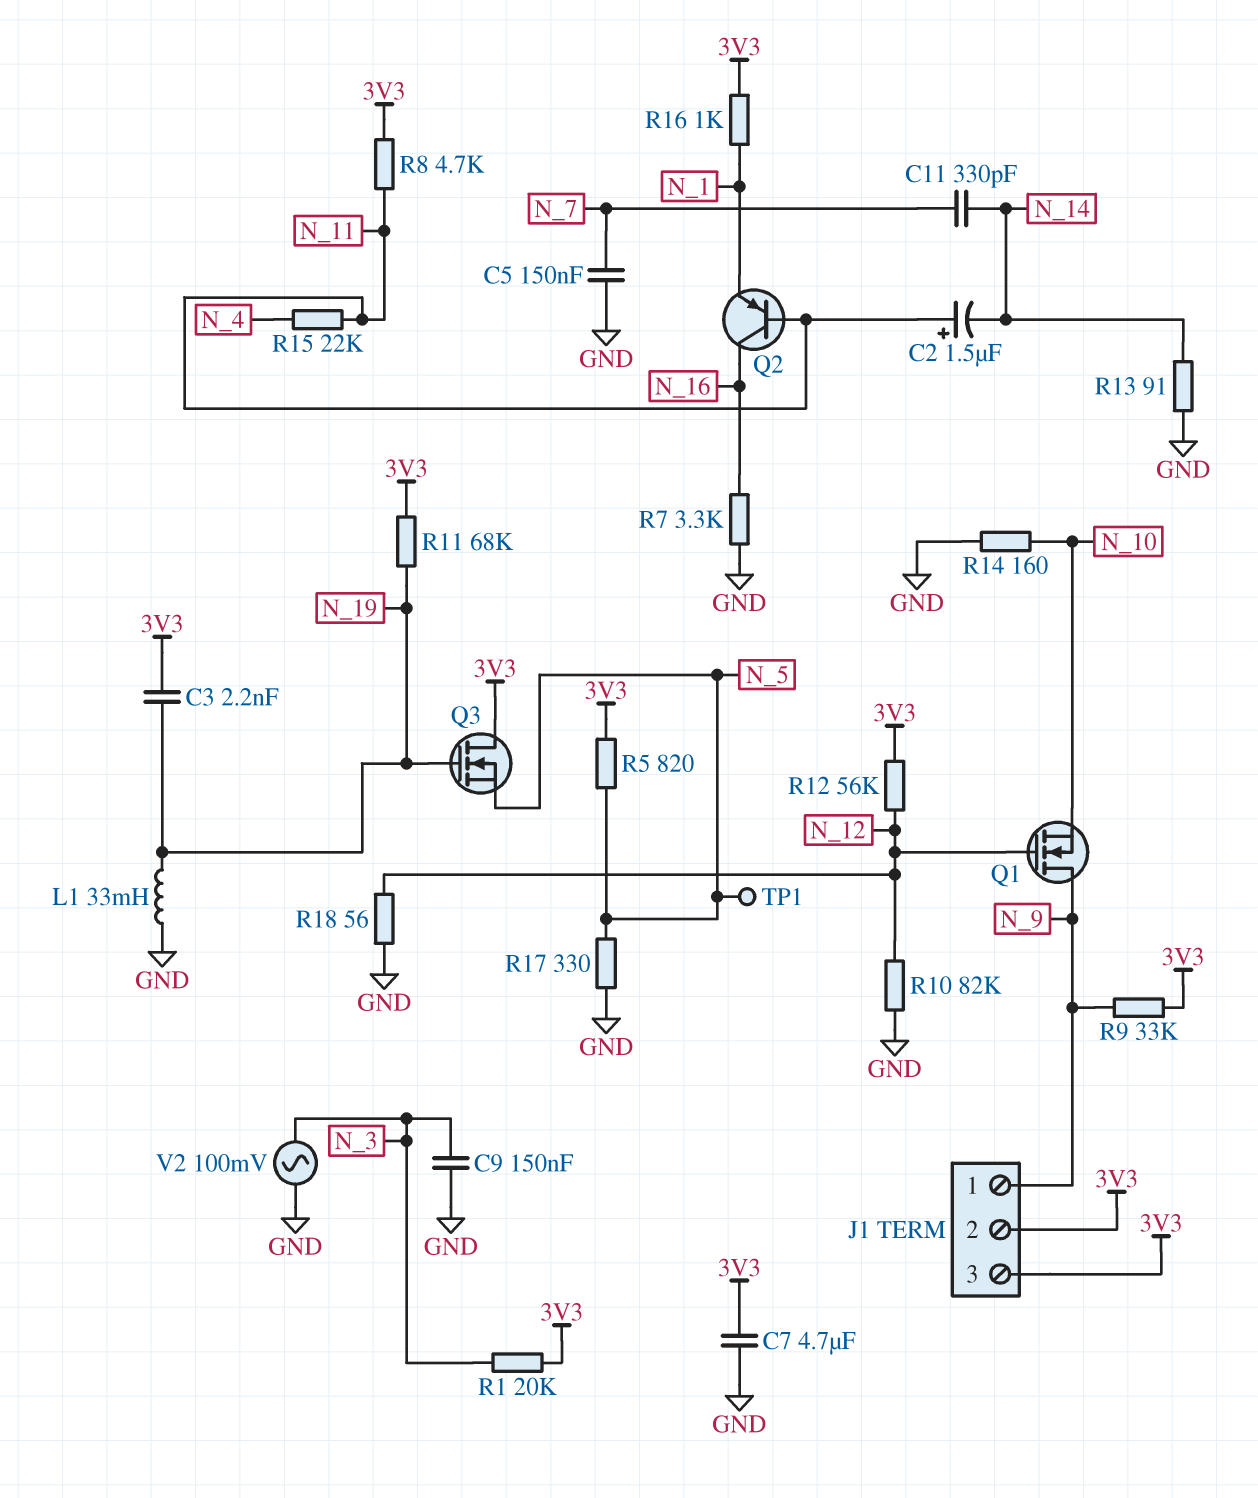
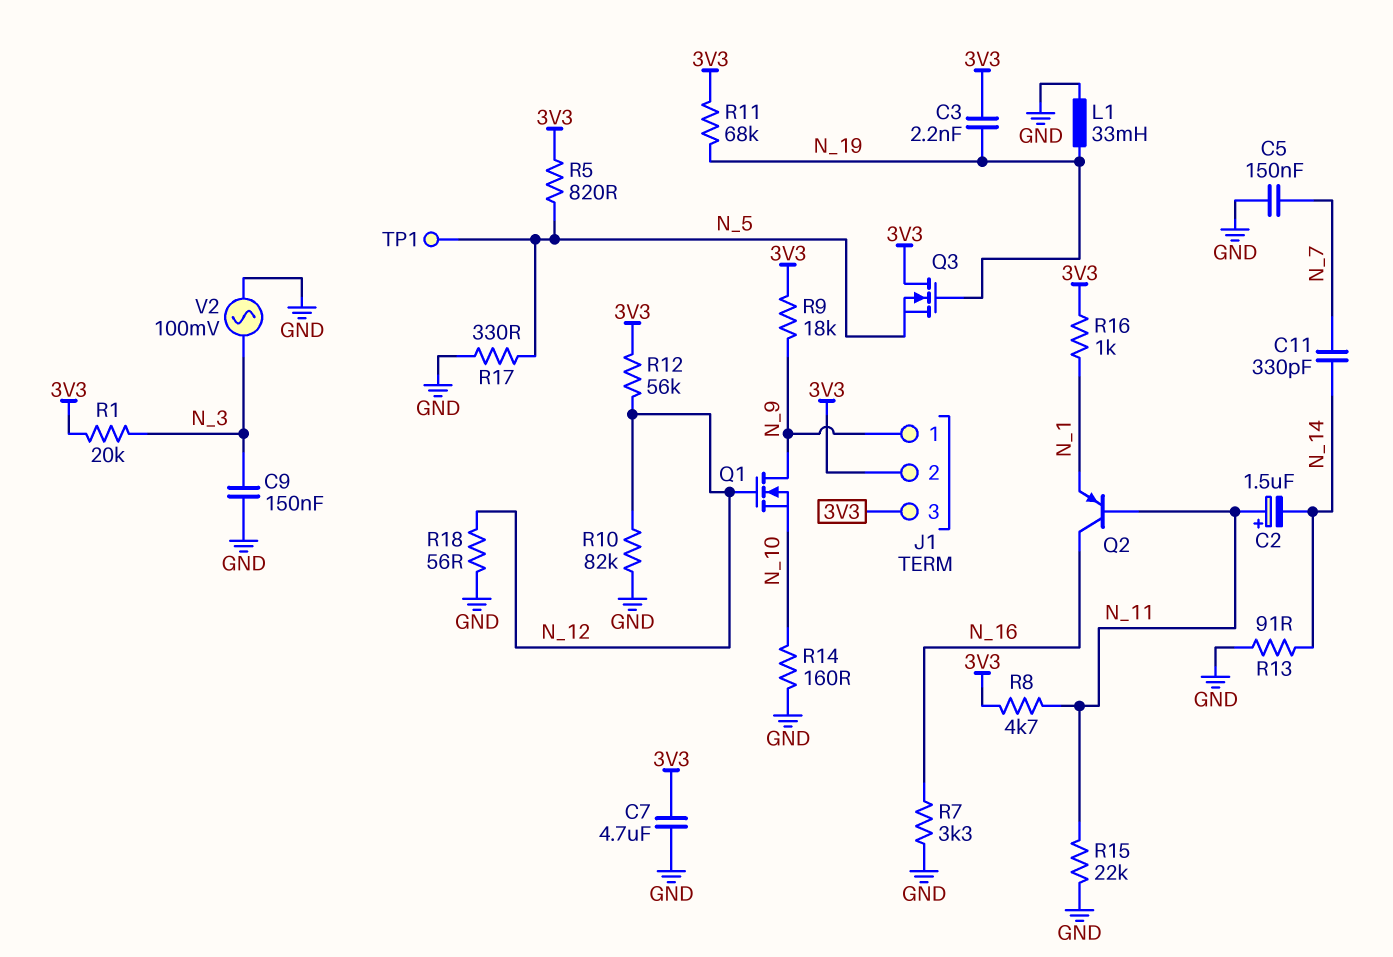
R9: 33k (3V3, N_9) -> 18k (3V3, N_9)
R15: 22k (N_4, N_11) -> 22k (GND, N_11)

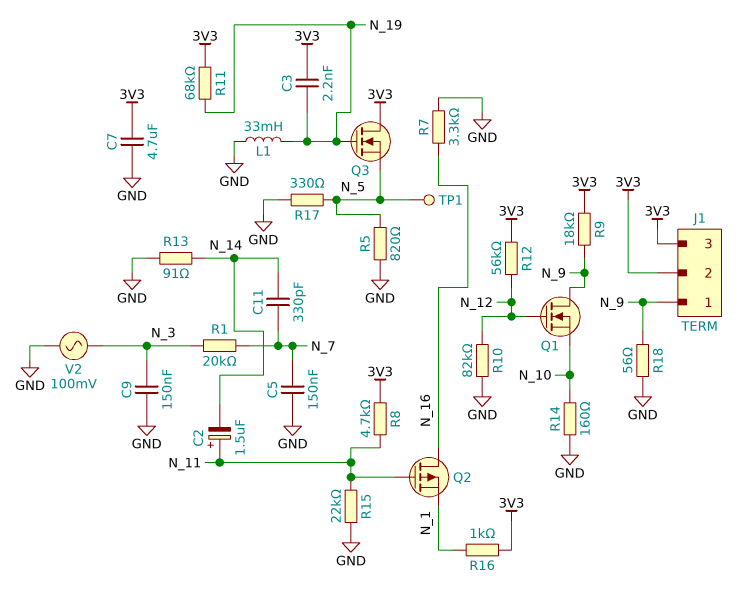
Q2: PNP (B N_11, C N_16, E N_1) -> PMOS (G N_11, D N_16, S N_1)
R1: 20k (3V3, N_3) -> 20k (N_3, N_7)
R5: 820 (3V3, N_5) -> 820 (GND, N_5)
R18: 56 (GND, N_12) -> 56 (GND, N_9)

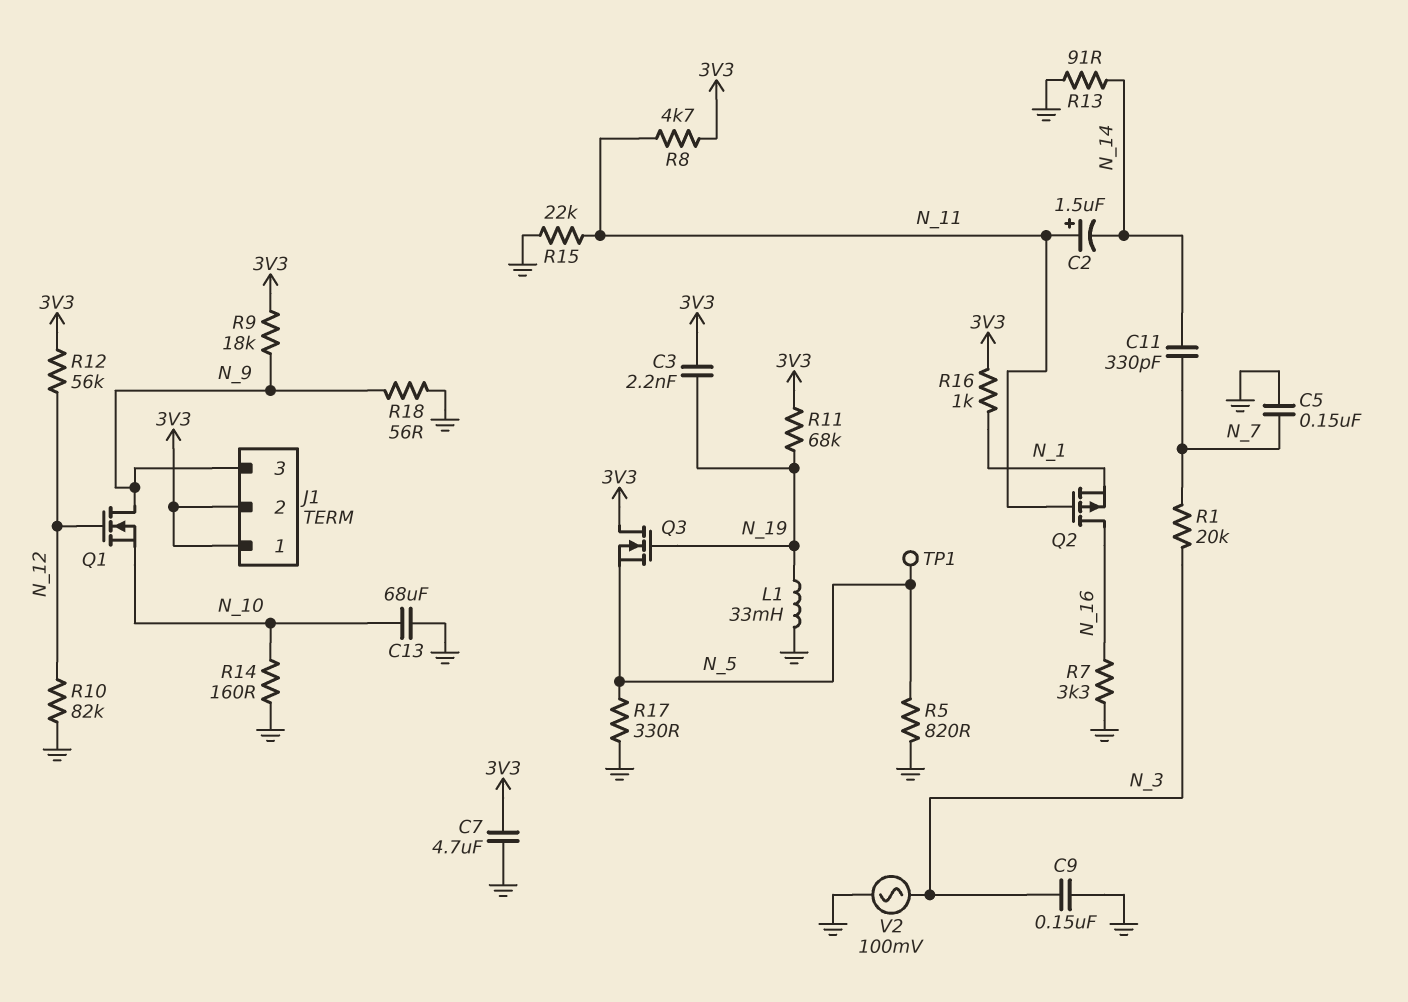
C13: none -> 68uF (GND, N_10)
J1 pin 1: N_9 -> 3V3
J1 pin 3: 3V3 -> N_9

